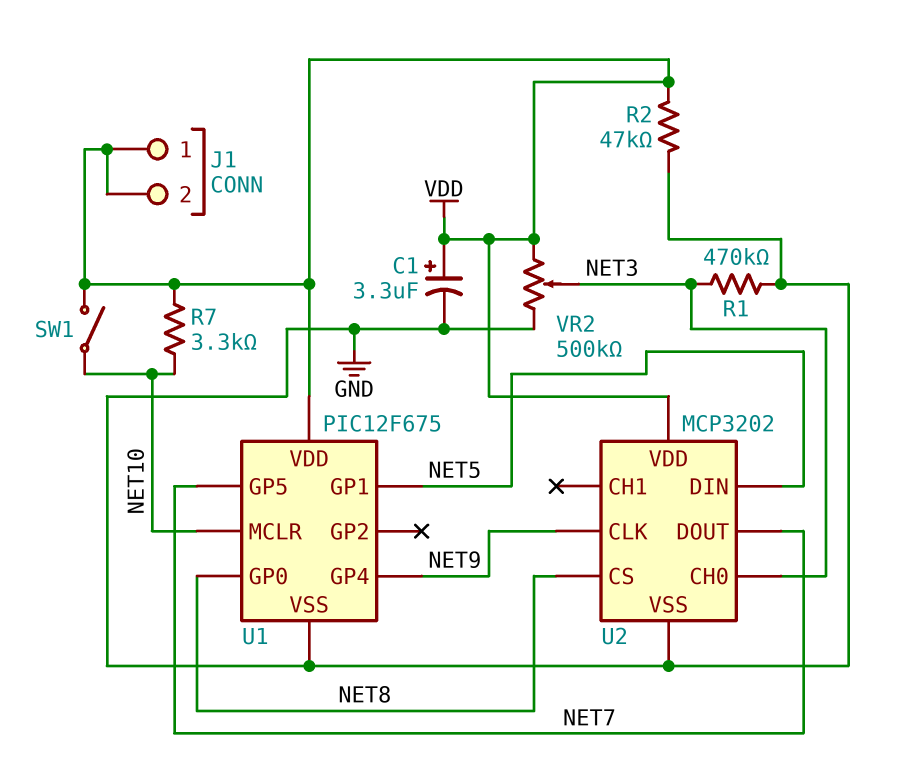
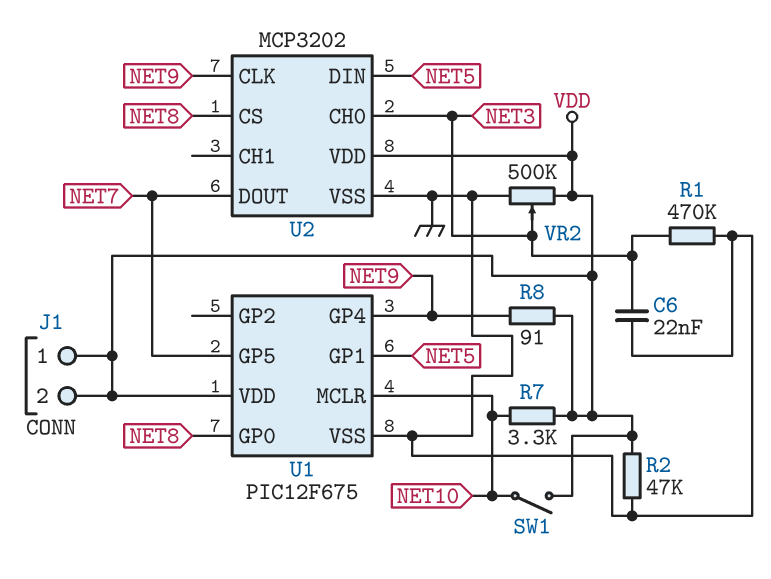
C1: 3.3uF (plus VDD, minus GND) -> none
C6: none -> 22nF (GND, NET3)
R8: none -> 91 (NET9, VDD)

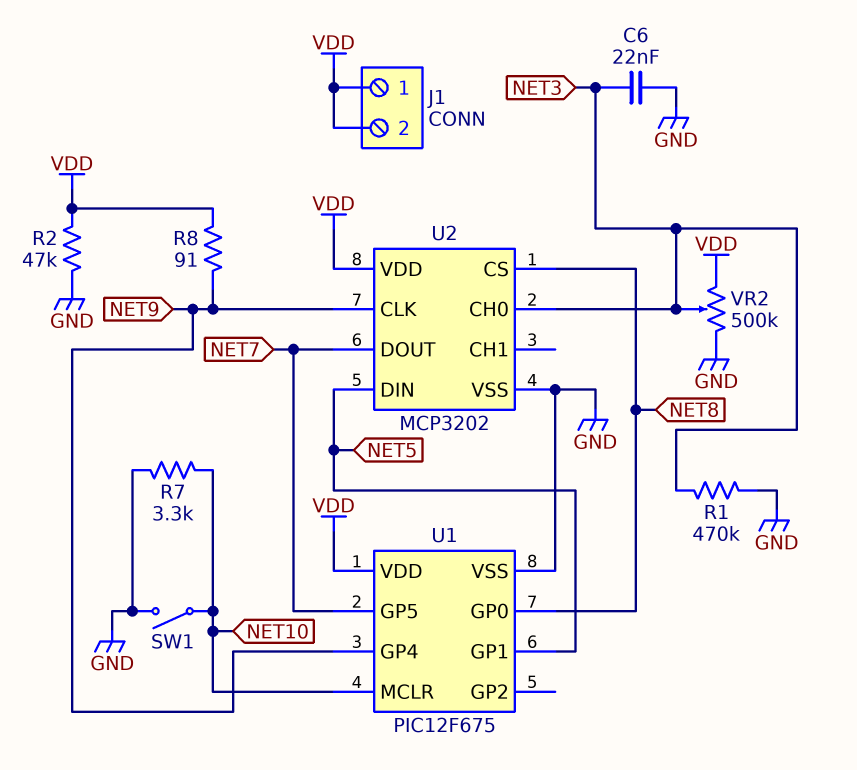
R7: 3.3k (NET10, VDD) -> 3.3k (GND, NET10)
SW1: switch (NET10, VDD) -> switch (GND, NET10)

